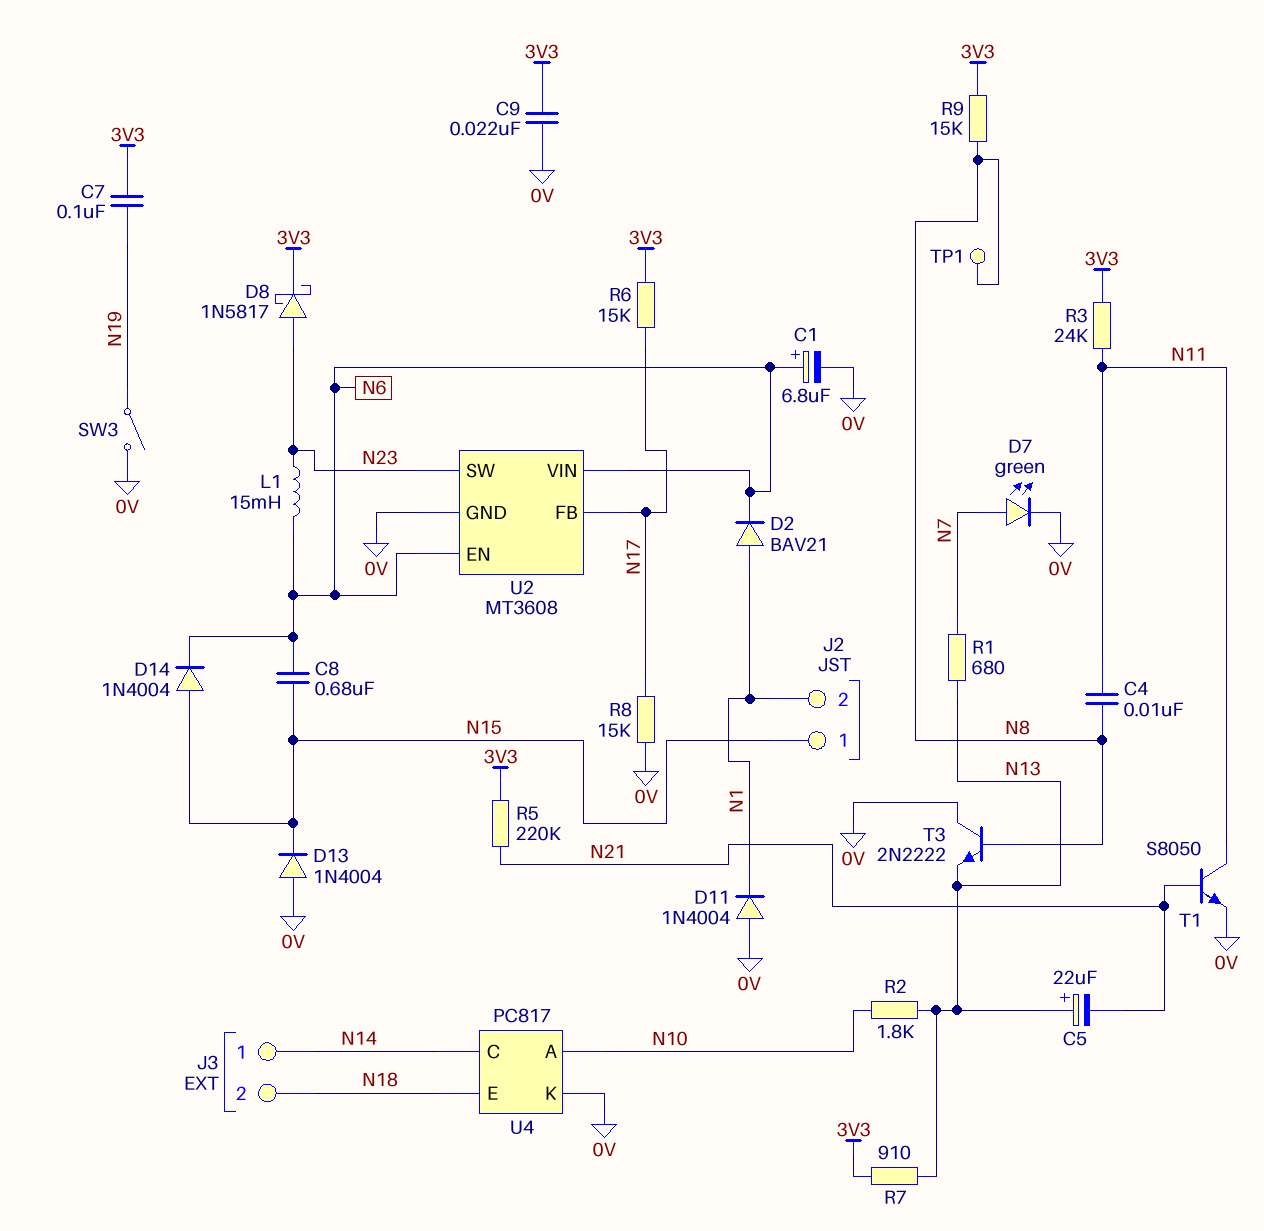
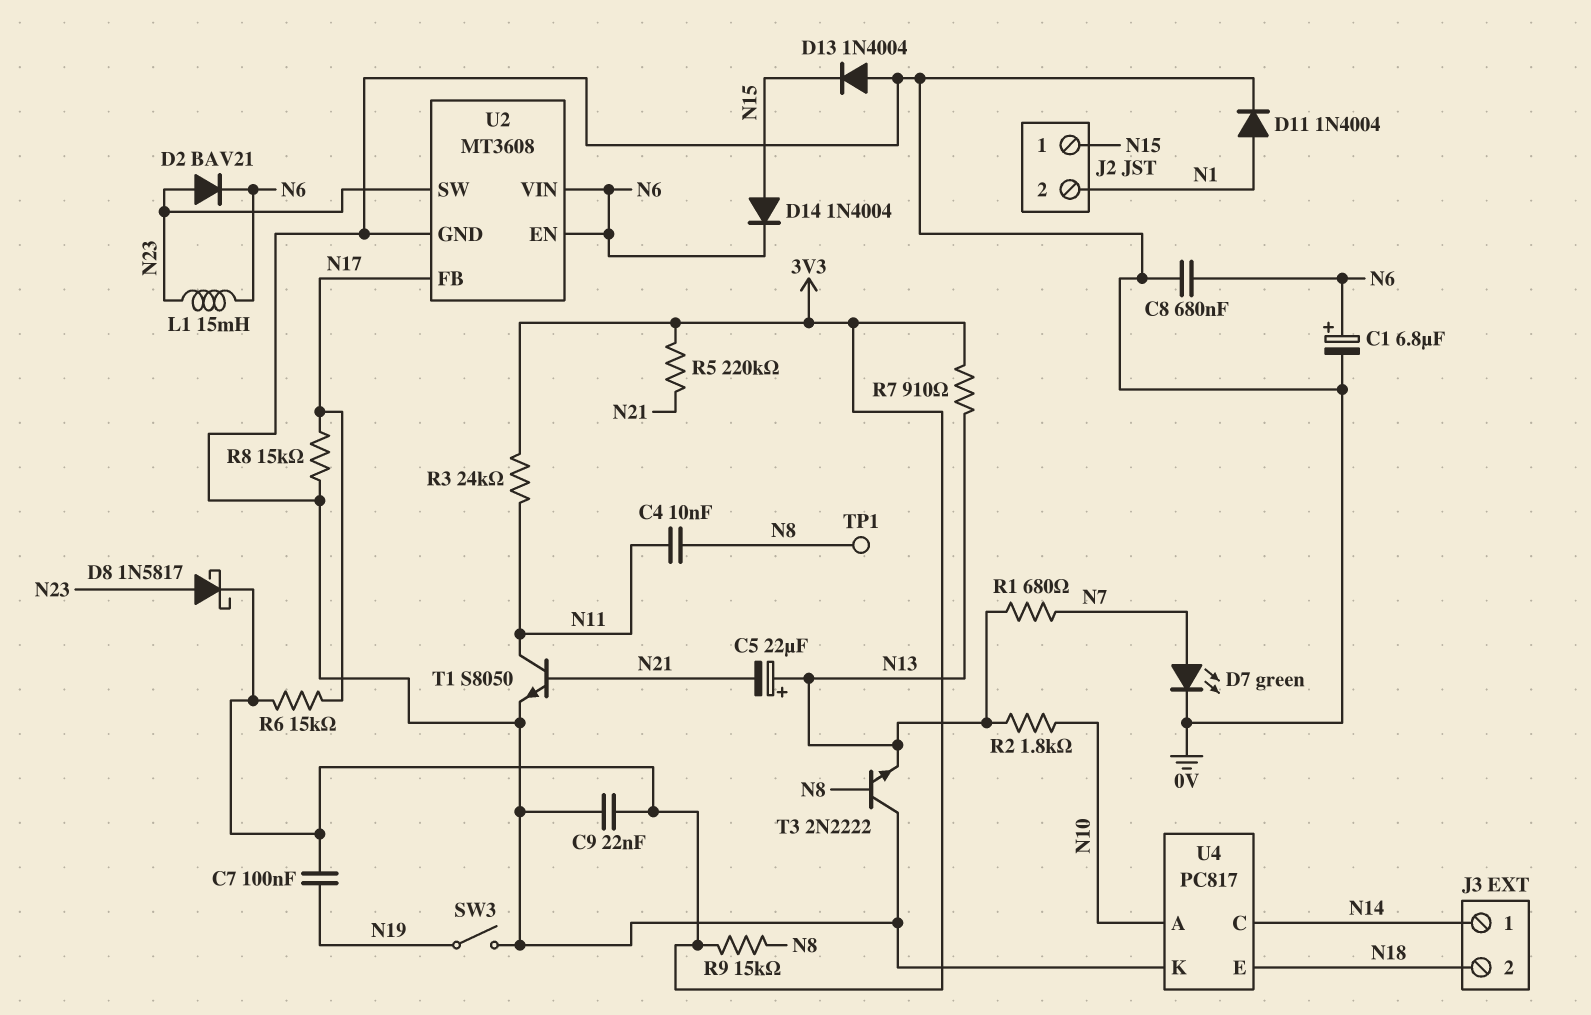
C8: 680nF (N6, N15) -> 680nF (0V, N6)
D2: diode BAV21 (A N1, K N6) -> diode BAV21 (A N23, K N6)
D11: diode 1N4004 (A 0V, K N1) -> diode 1N4004 (A N1, K 0V)

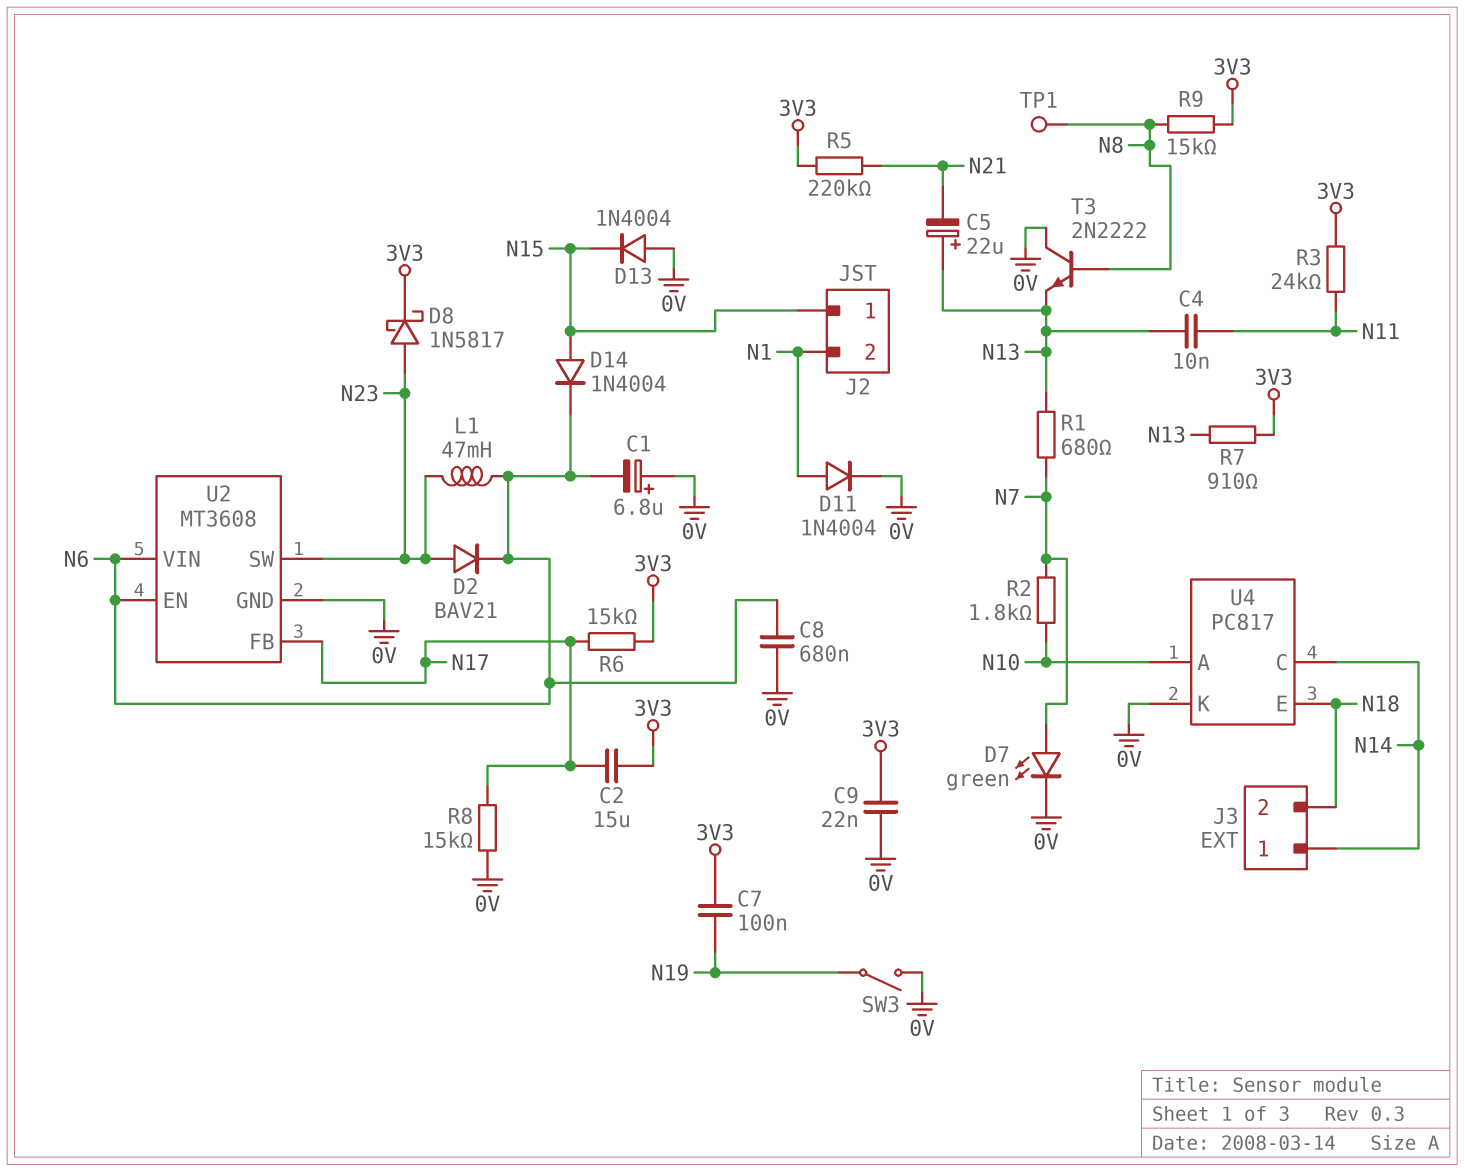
C1: 6.8uF (plus N6, minus 0V) -> 6.8uF (plus 0V, minus N6)
C2: none -> 15uF (3V3, N17)
C4: 10nF (N8, N11) -> 10nF (N11, N13)
L1: 15mH (N6, N23) -> 47mH (N6, N23)
R2: 1.8k (N10, N13) -> 1.8k (N7, N10)
T1: NPN S8050 (B N21, C N11, E 0V) -> none

